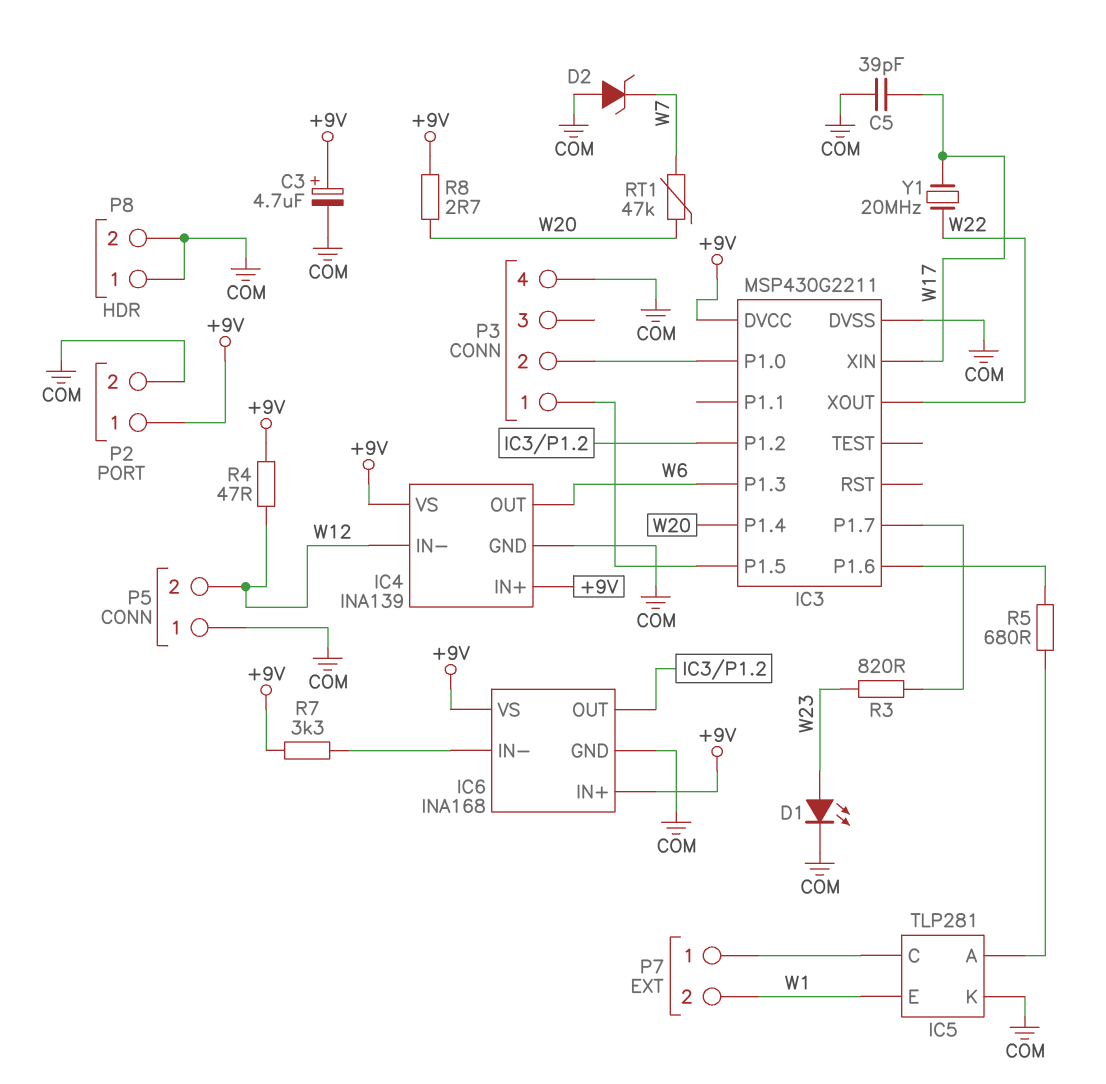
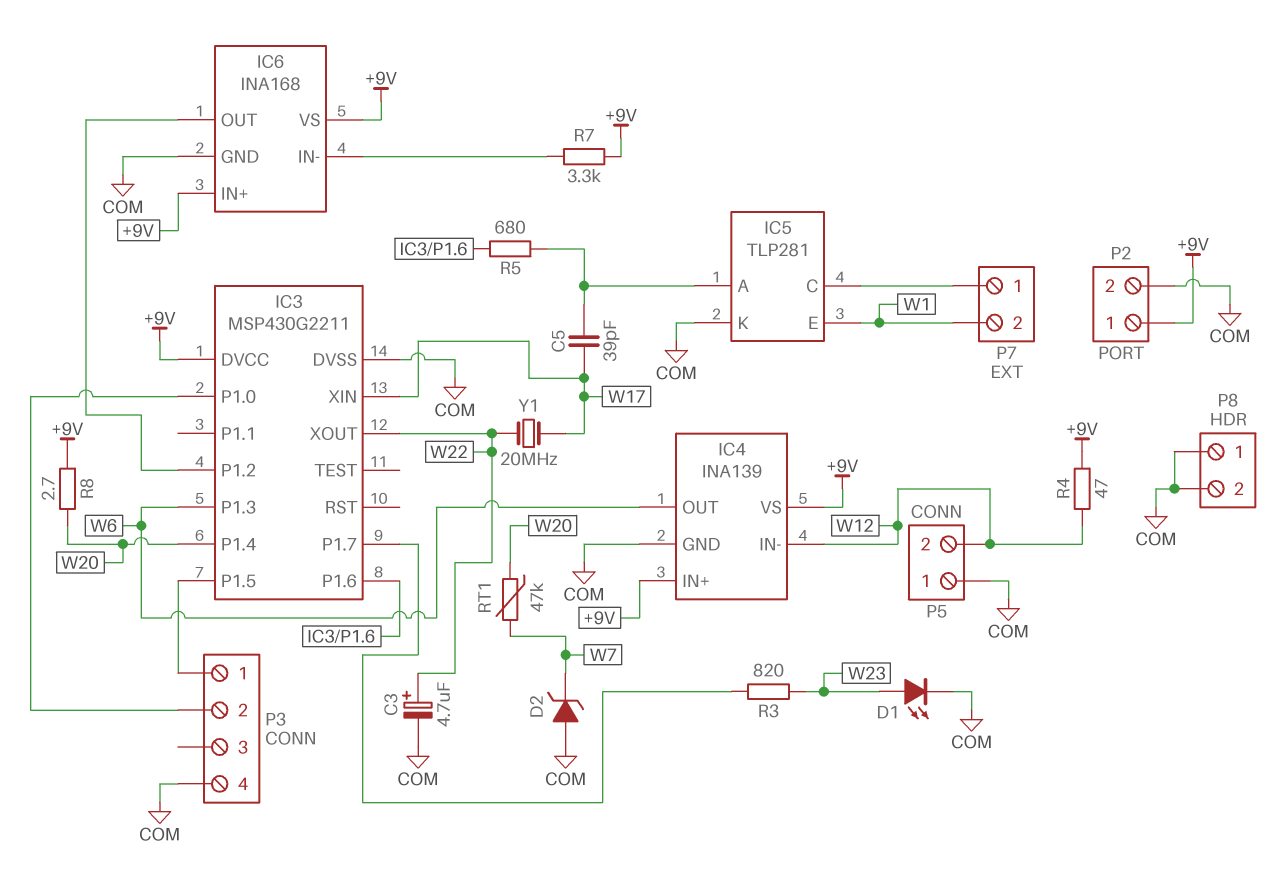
C3: 4.7uF (plus +9V, minus COM) -> 4.7uF (plus W22, minus COM)
C5: 39pF (COM, W17) -> 39pF (IC5/A, W17)

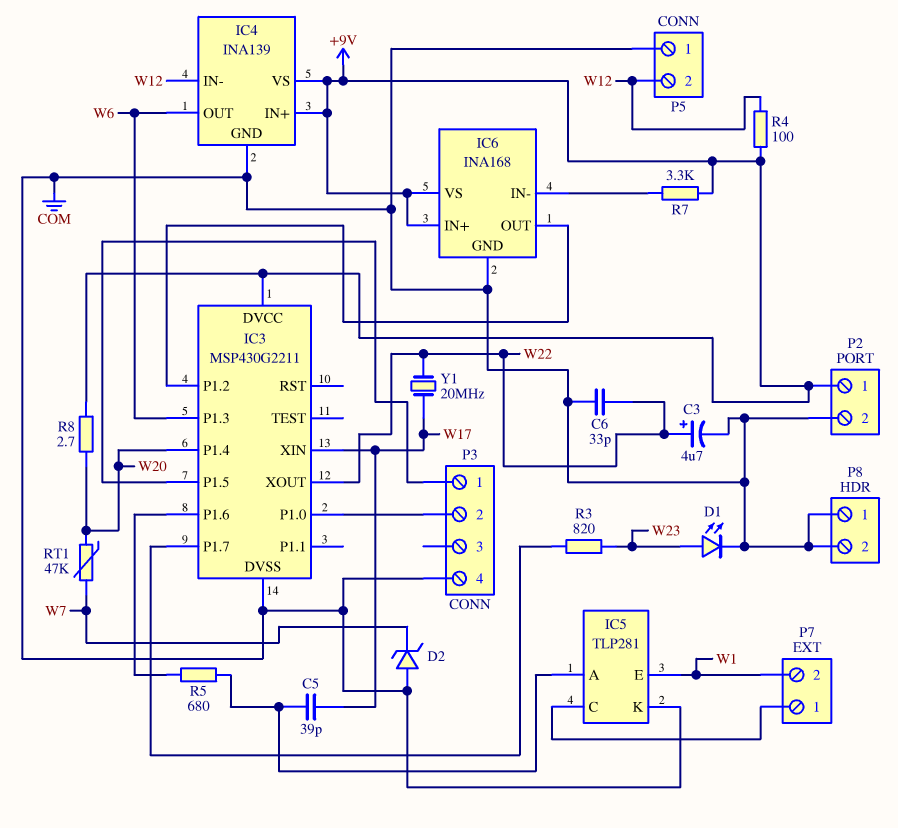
C6: none -> 33pF (COM, W22)
R4: 47 (+9V, W12) -> 100 (+9V, W12)

